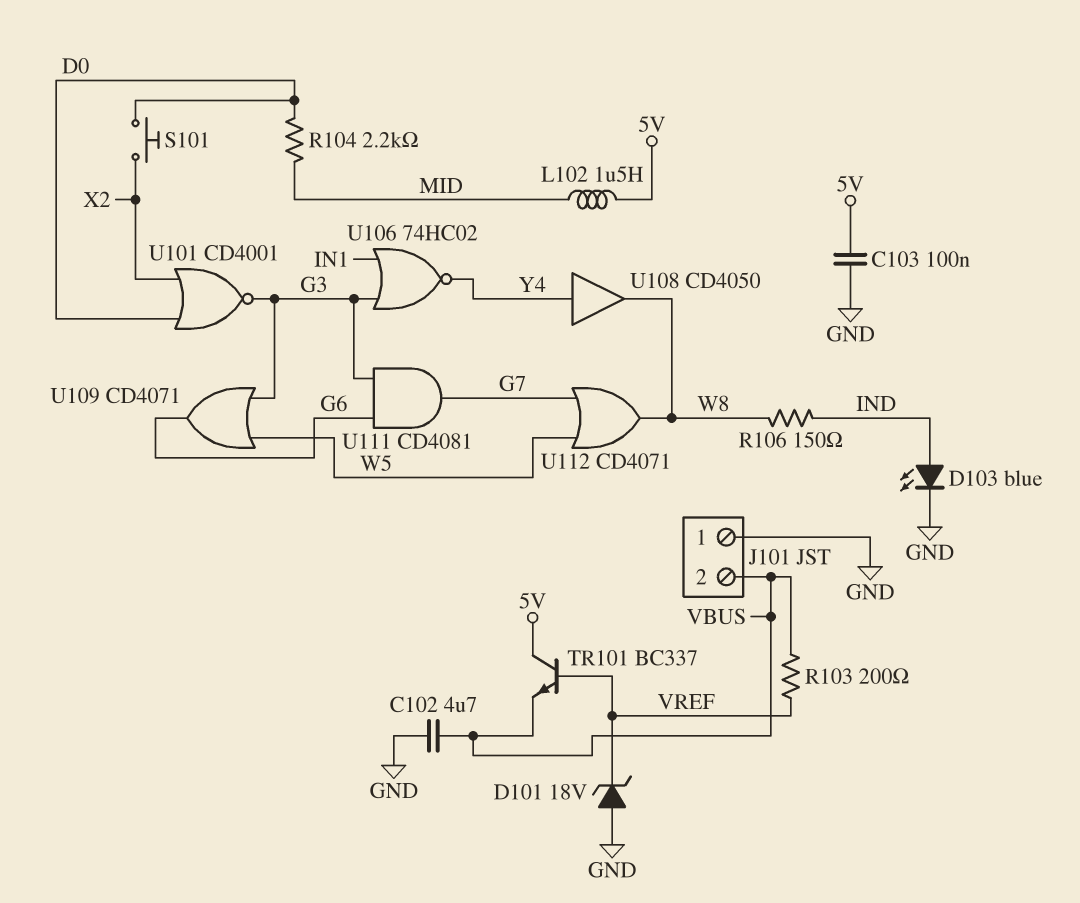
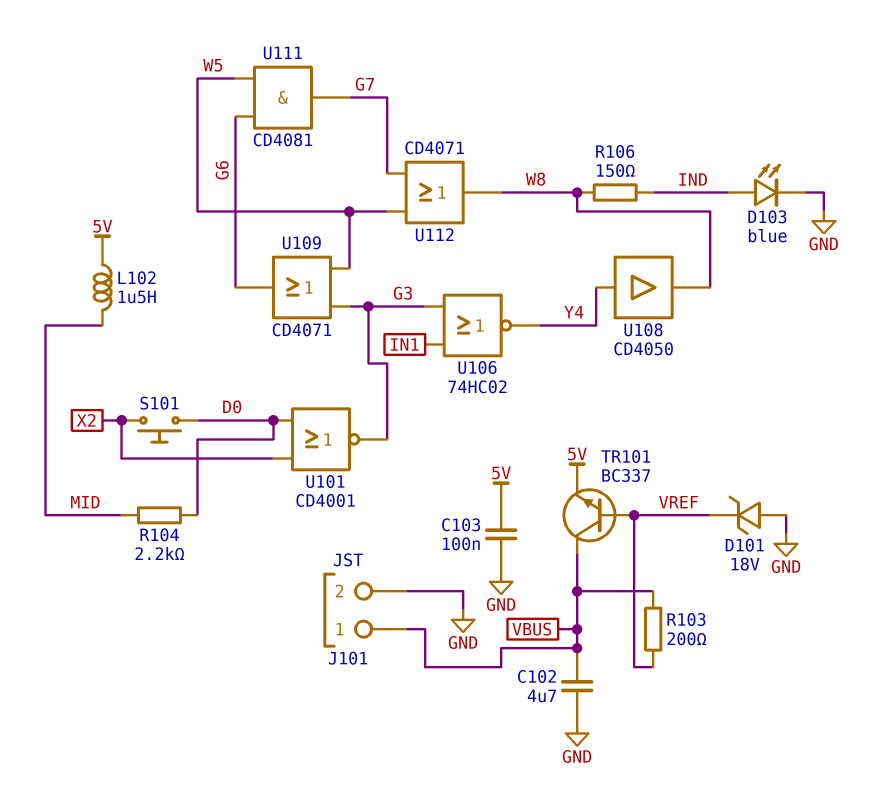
J101 pin 1: GND -> VBUS
J101 pin 2: VBUS -> GND
TR101: NPN BC337 (B VREF, C 5V, E VBUS) -> NPN BC337 (B VREF, C VBUS, E 5V)
U111: AND CD4081 (in G3, in G6, out G7) -> AND CD4081 (in G6, in W5, out G7)

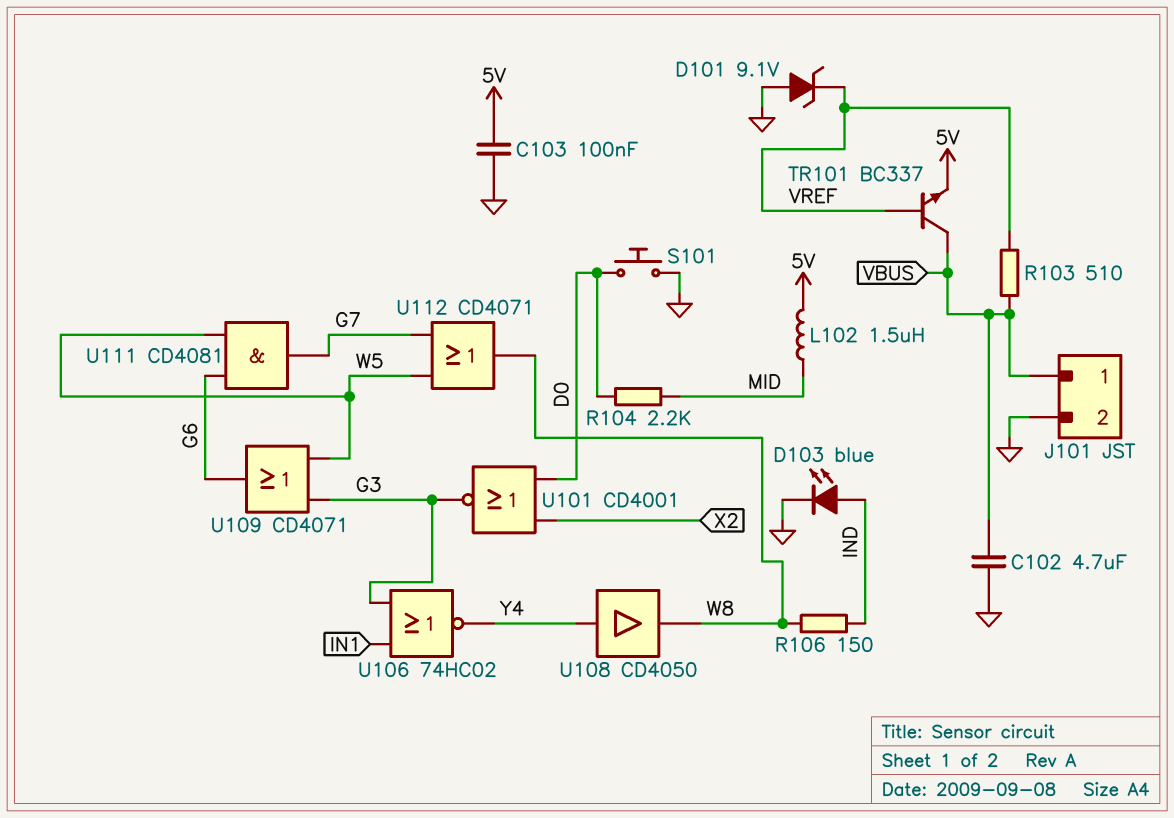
D101: zener 18V (A GND, K VREF) -> zener 9.1V (A GND, K VREF)
R103: 200 (VBUS, VREF) -> 510 (VBUS, VREF)
S101: button (D0, X2) -> button (D0, GND)

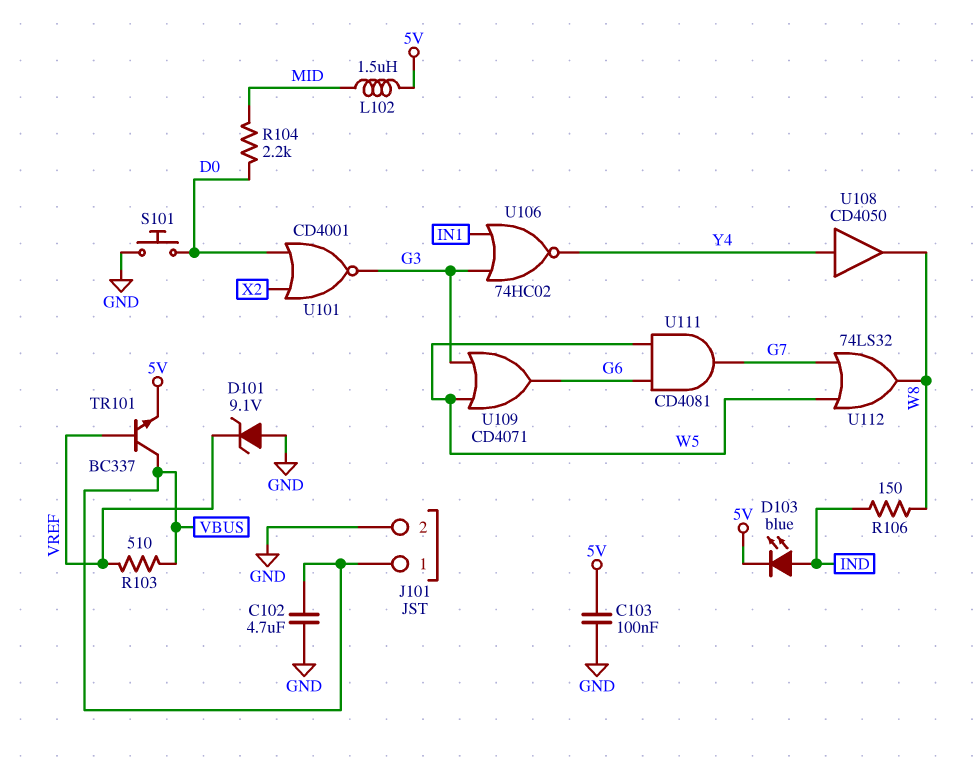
D103: LED blue (A IND, K GND) -> LED blue (A IND, K 5V)
U112: OR CD4071 (in G7, in W5, out W8) -> OR 74LS32 (in G7, in W5, out W8)

